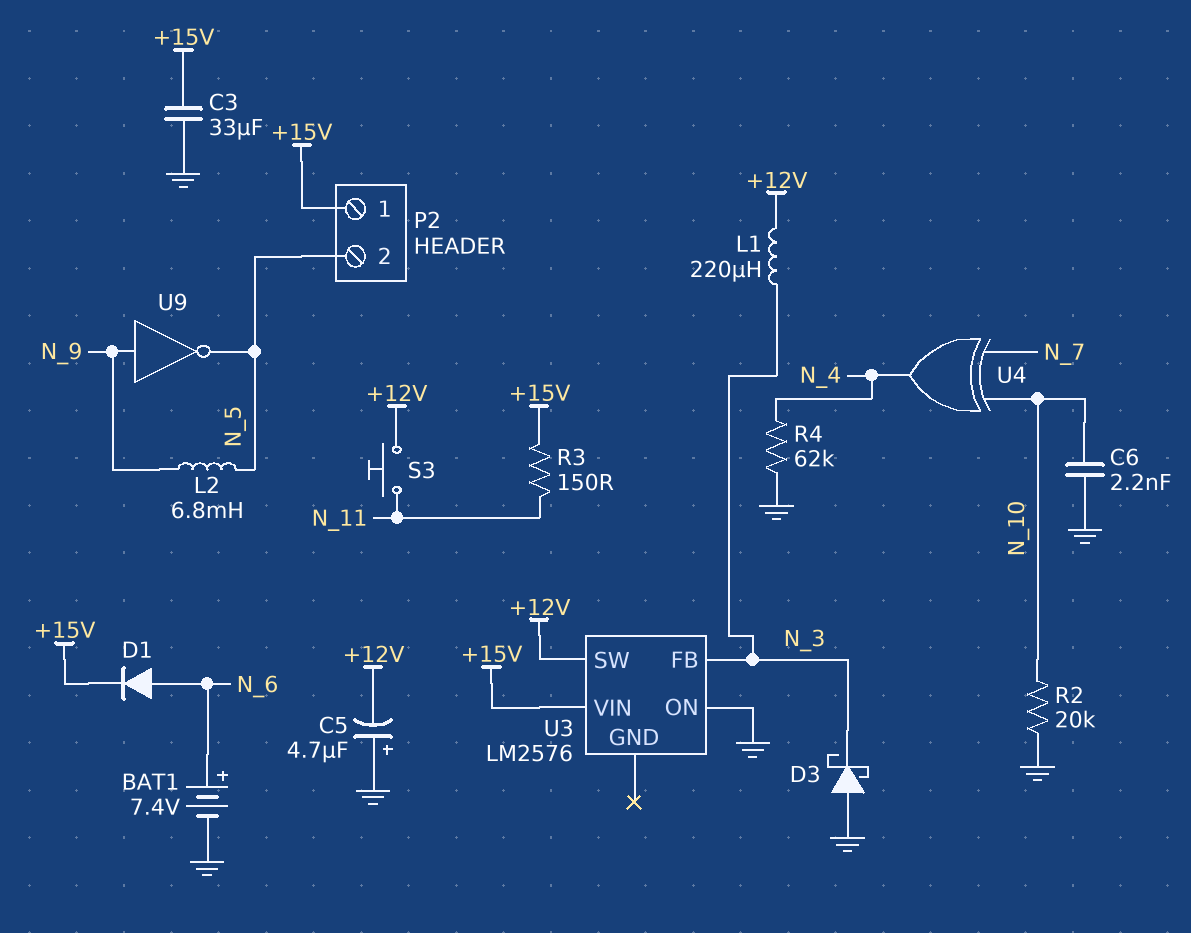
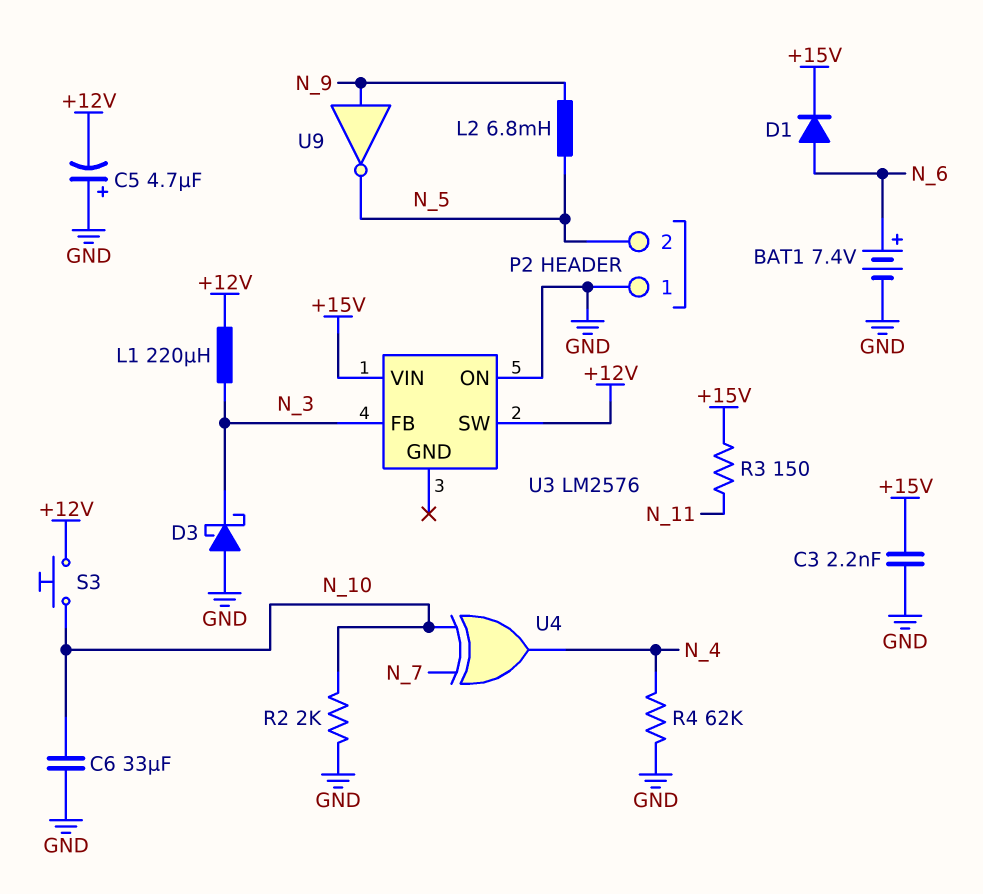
C3: 33uF (+15V, GND) -> 2.2nF (+15V, GND)
C6: 2.2nF (GND, N_10) -> 33uF (GND, N_10)
P2 pin 1: +15V -> GND
R2: 20k (GND, N_10) -> 2k (GND, N_10)
S3: button (+12V, N_11) -> button (+12V, N_10)

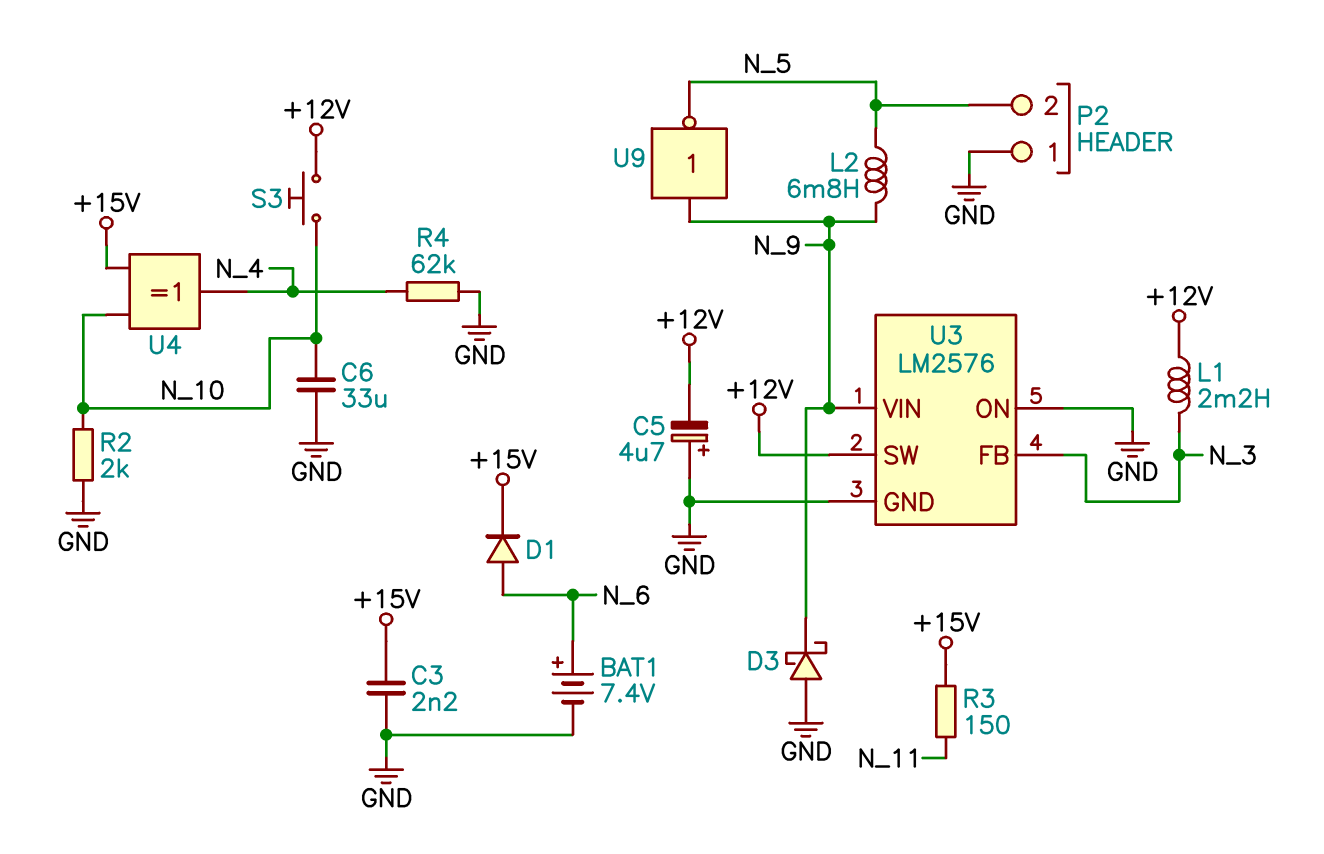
D3: schottky (A GND, K N_3) -> schottky (A GND, K N_9)
L1: 220uH (+12V, N_3) -> 2.2mH (+12V, N_3)
U3 pin GND: none -> GND
U3 pin VIN: +15V -> N_9
U4: XOR (in N_7, in N_10, out N_4) -> XOR (in +15V, in N_10, out N_4)

